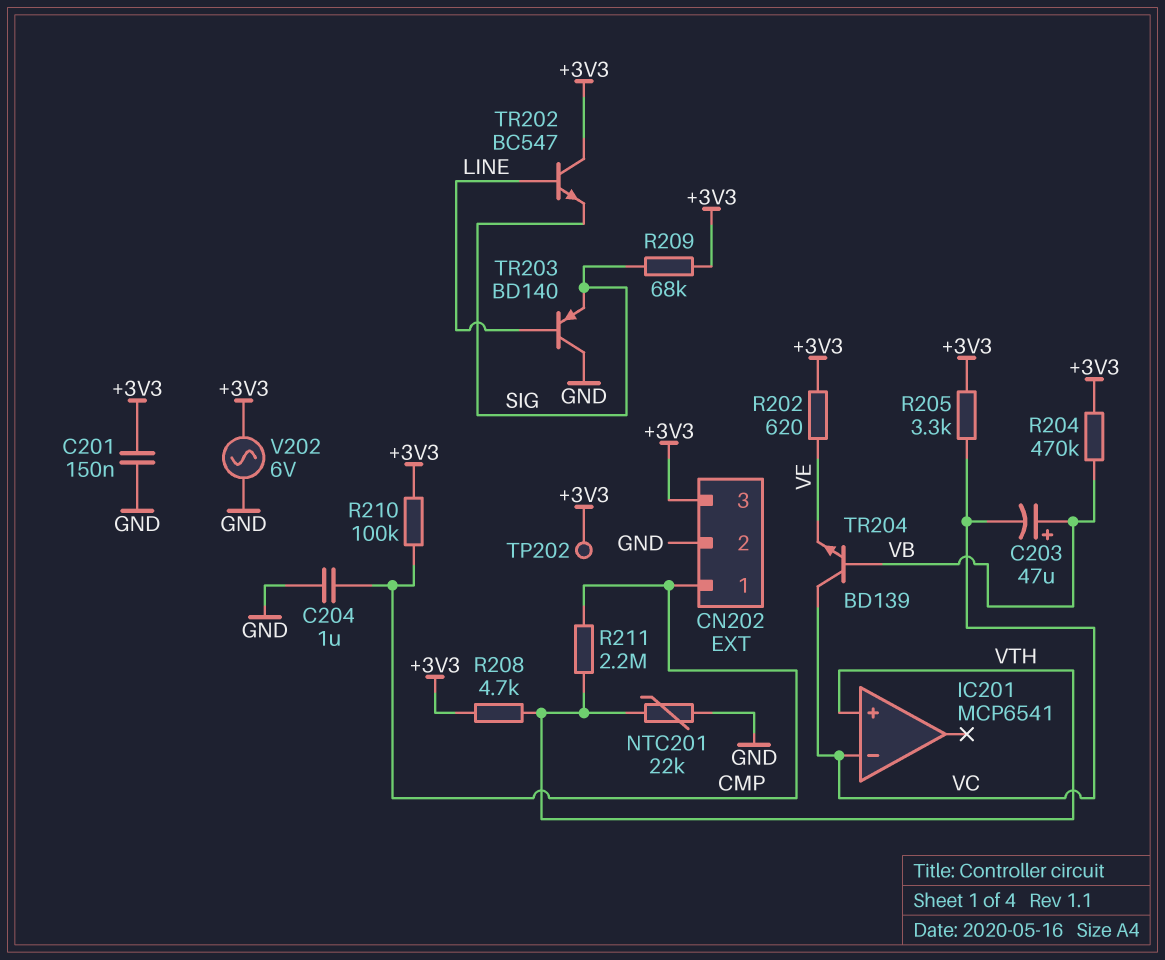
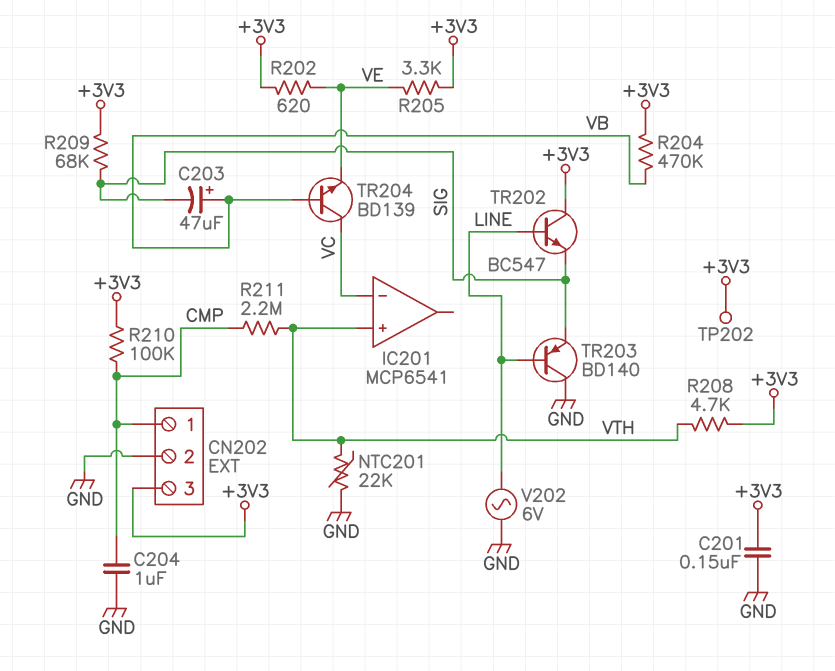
C203: 47uF (plus VB, minus VC) -> 47uF (plus VB, minus SIG)
R205: 3.3k (+3V3, VC) -> 3.3k (+3V3, VE)
V202: AC 6V (+3V3, GND) -> AC 6V (GND, LINE)

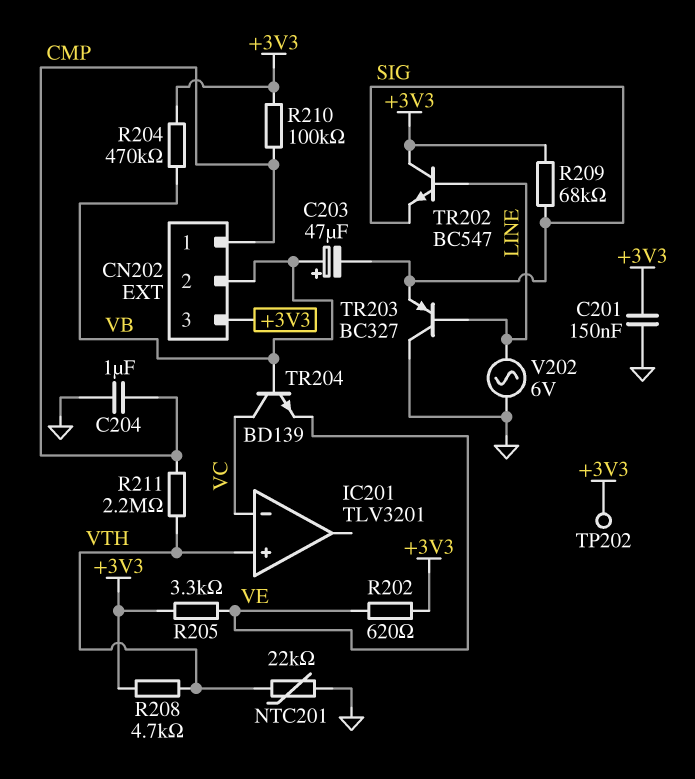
CN202 pin 2: GND -> VB
IC201: MCP6541 -> TLV3201
TR203: PNP BD140 (B LINE, C GND, E SIG) -> PNP BC327 (B LINE, C GND, E SIG)

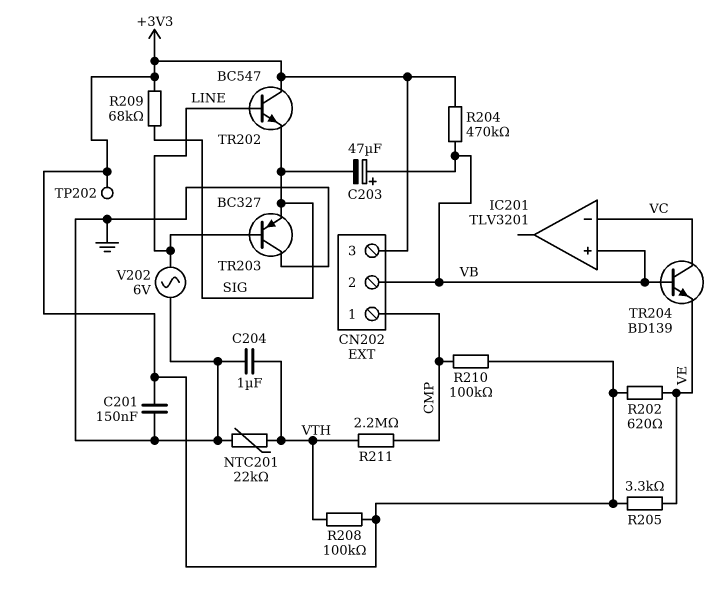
C204: 1uF (CMP, GND) -> 1uF (GND, VTH)
IC201 pin in+: VTH -> VB
R208: 4.7k (+3V3, VTH) -> 100k (+3V3, VTH)

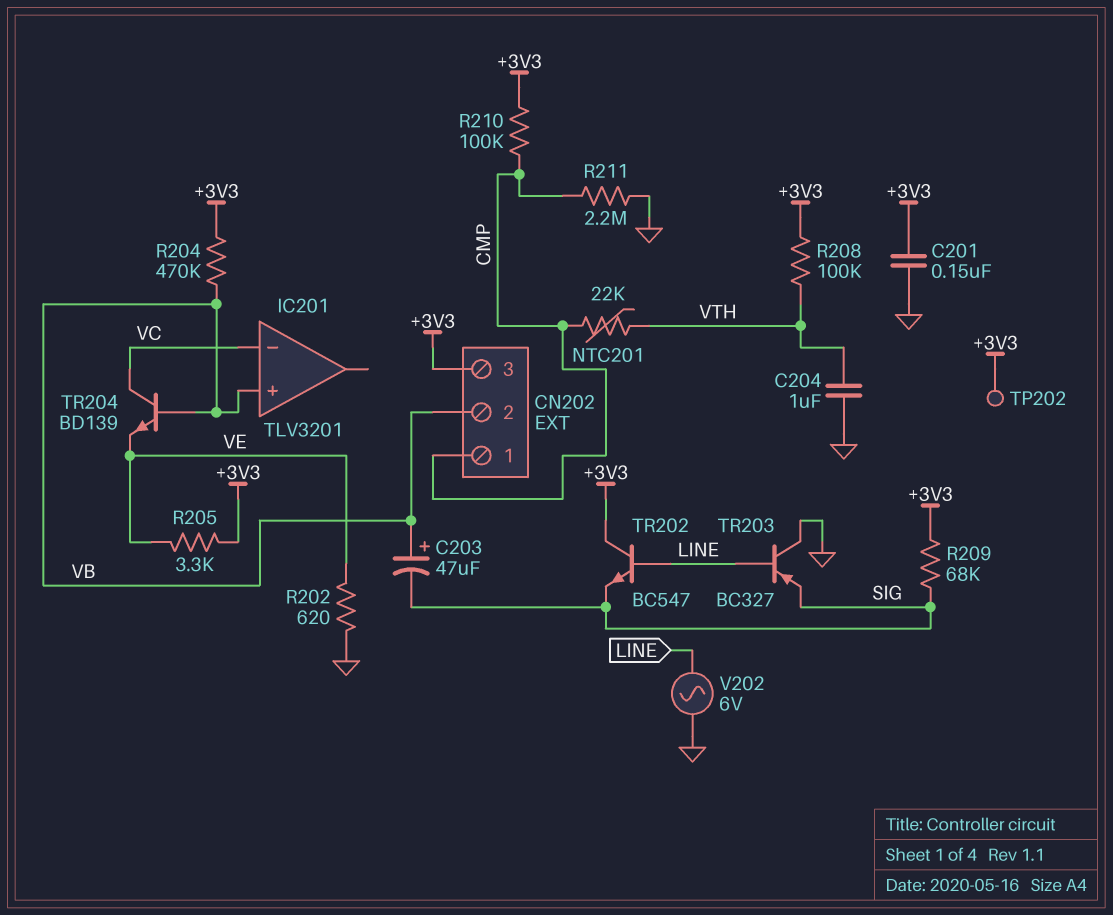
NTC201: 22k (GND, VTH) -> 22k (CMP, VTH)
R202: 620 (+3V3, VE) -> 620 (GND, VE)
R211: 2.2M (CMP, VTH) -> 2.2M (CMP, GND)

